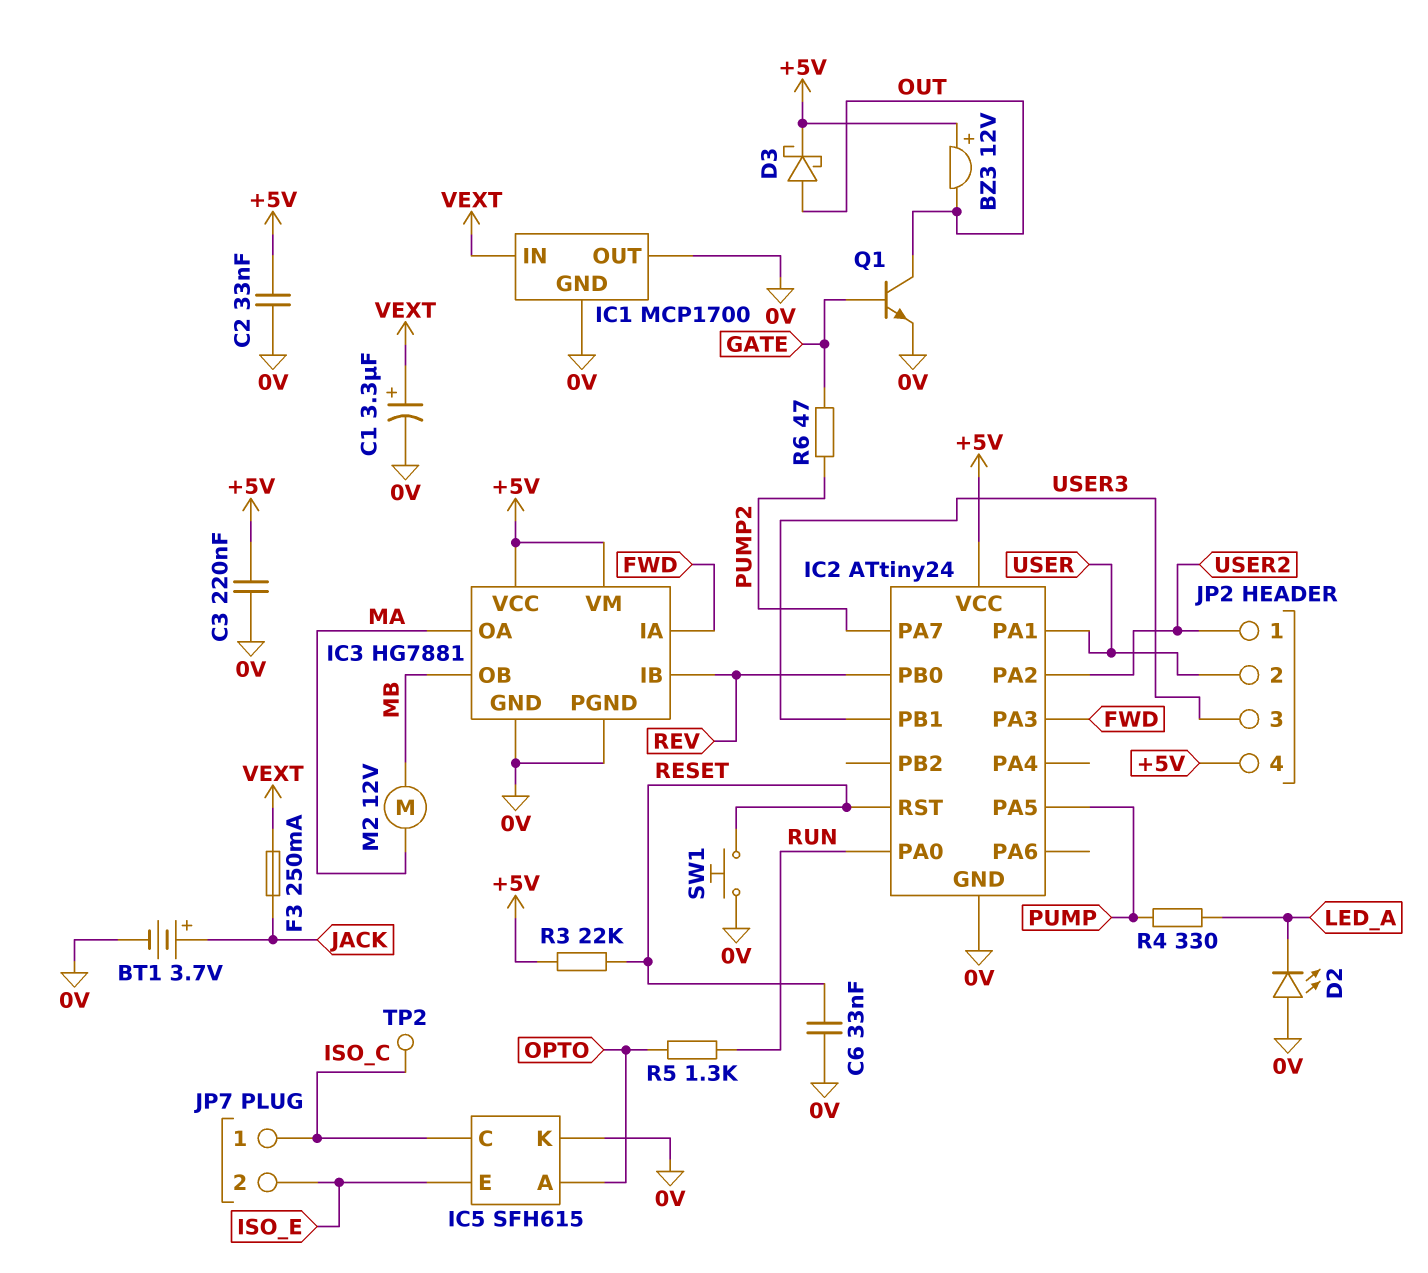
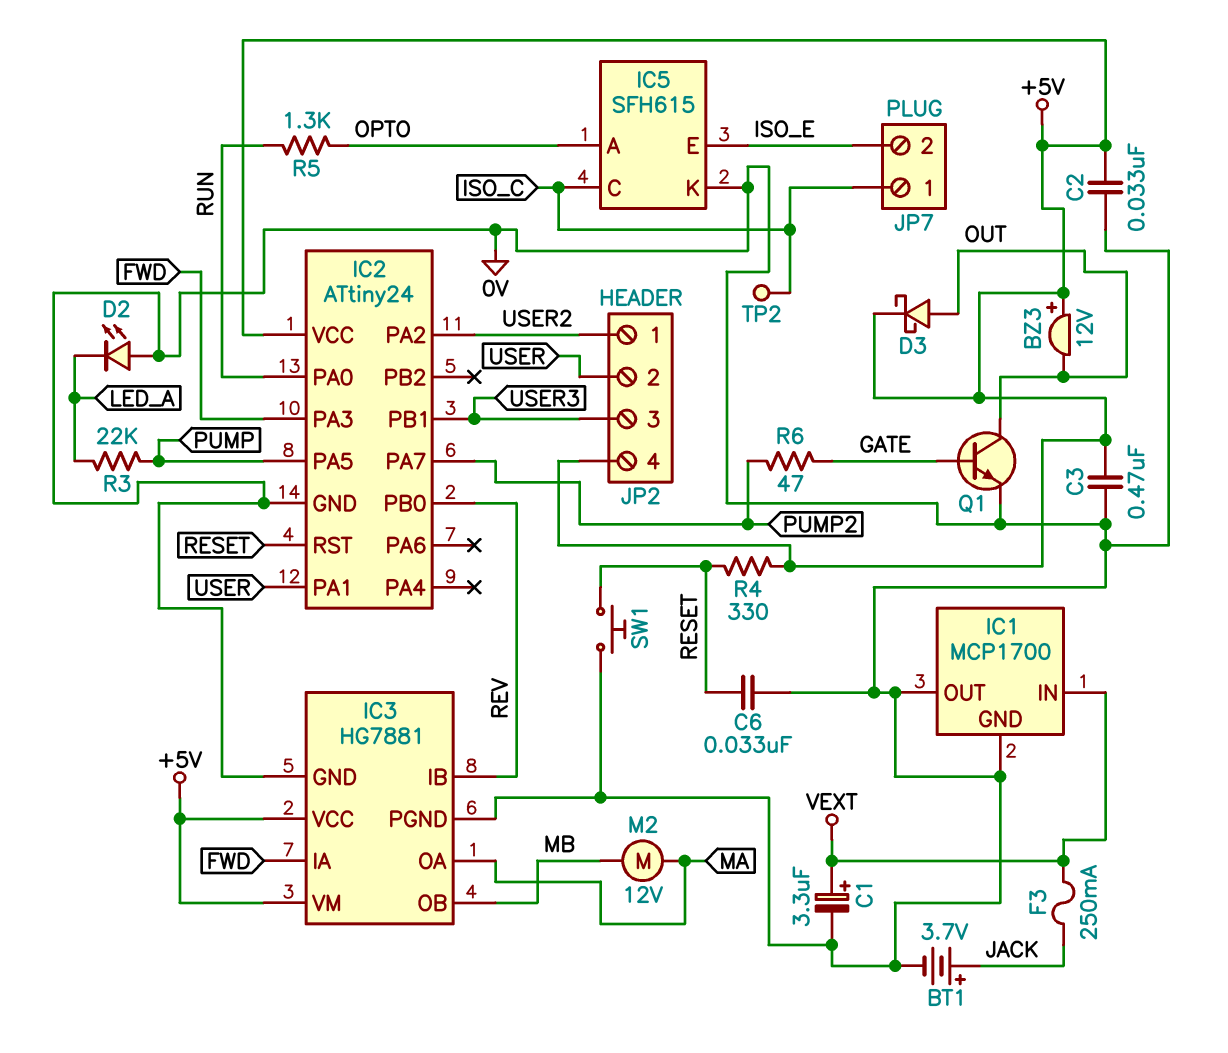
C3: 220nF (+5V, 0V) -> 470nF (+5V, 0V)
R3: 22k (+5V, RESET) -> 22k (LED_A, PUMP)
R4: 330 (LED_A, PUMP) -> 330 (+5V, RESET)

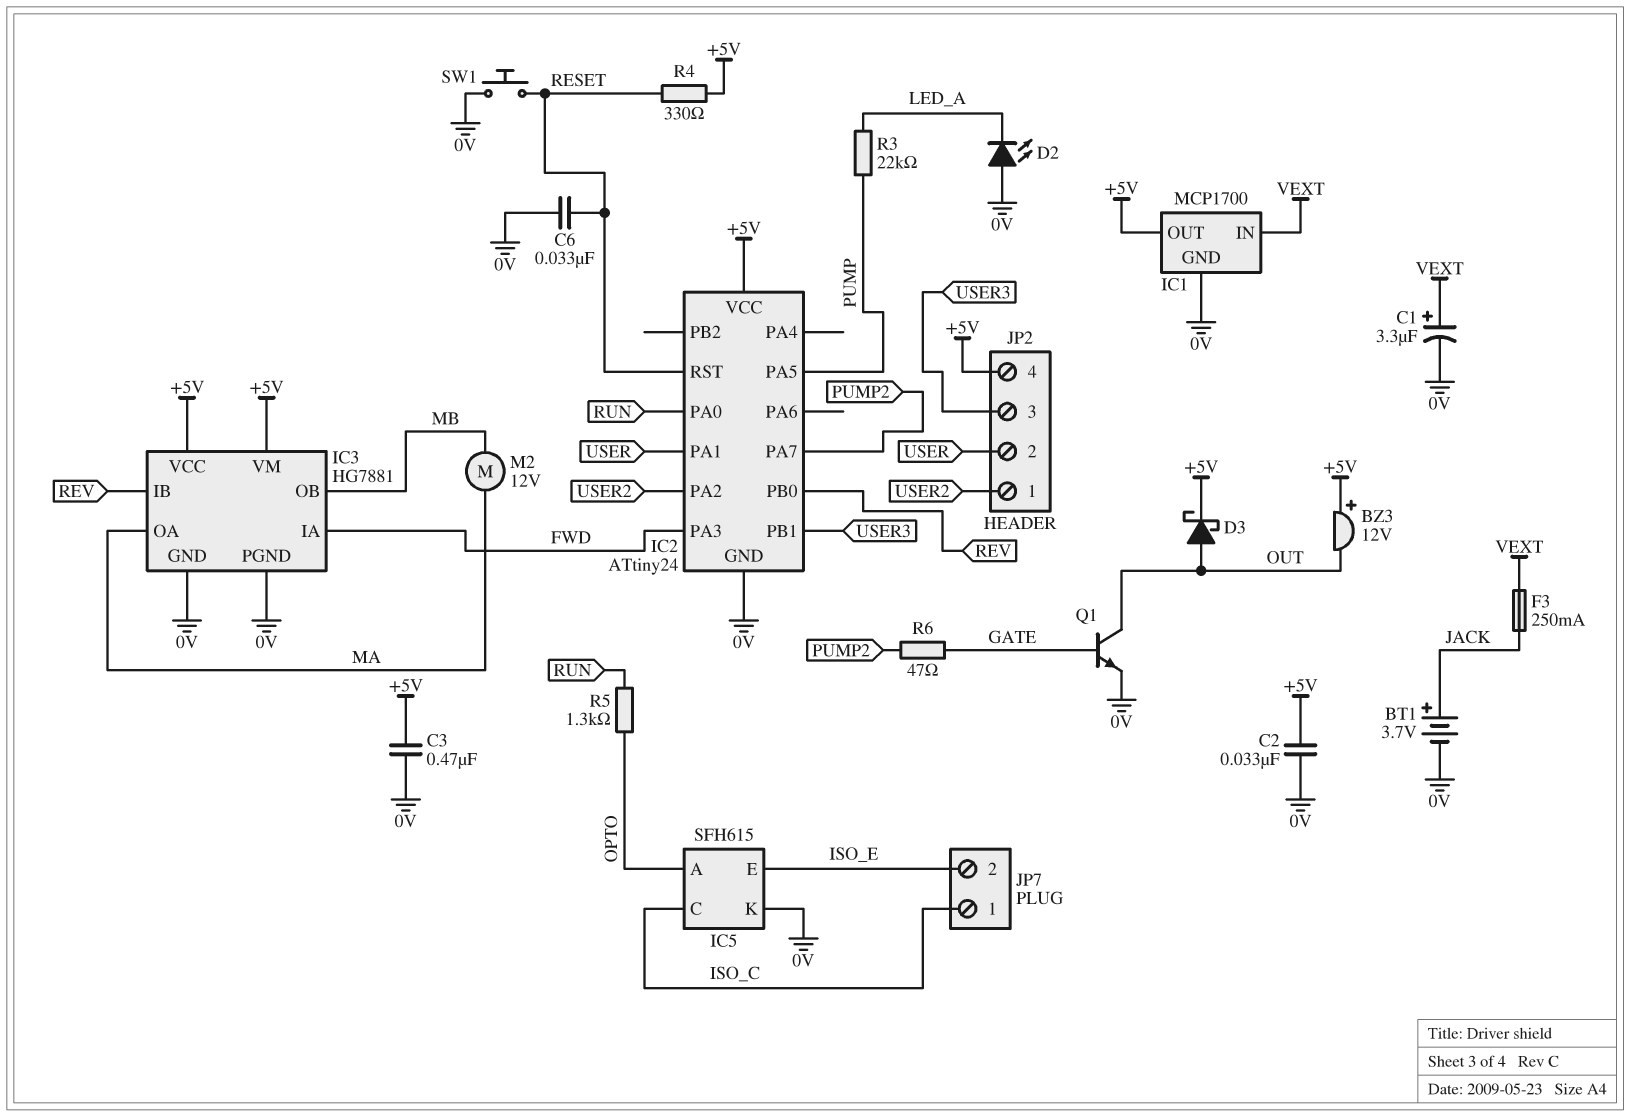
IC1 pin OUT: 0V -> +5V
TP2: test point (ISO_C) -> none

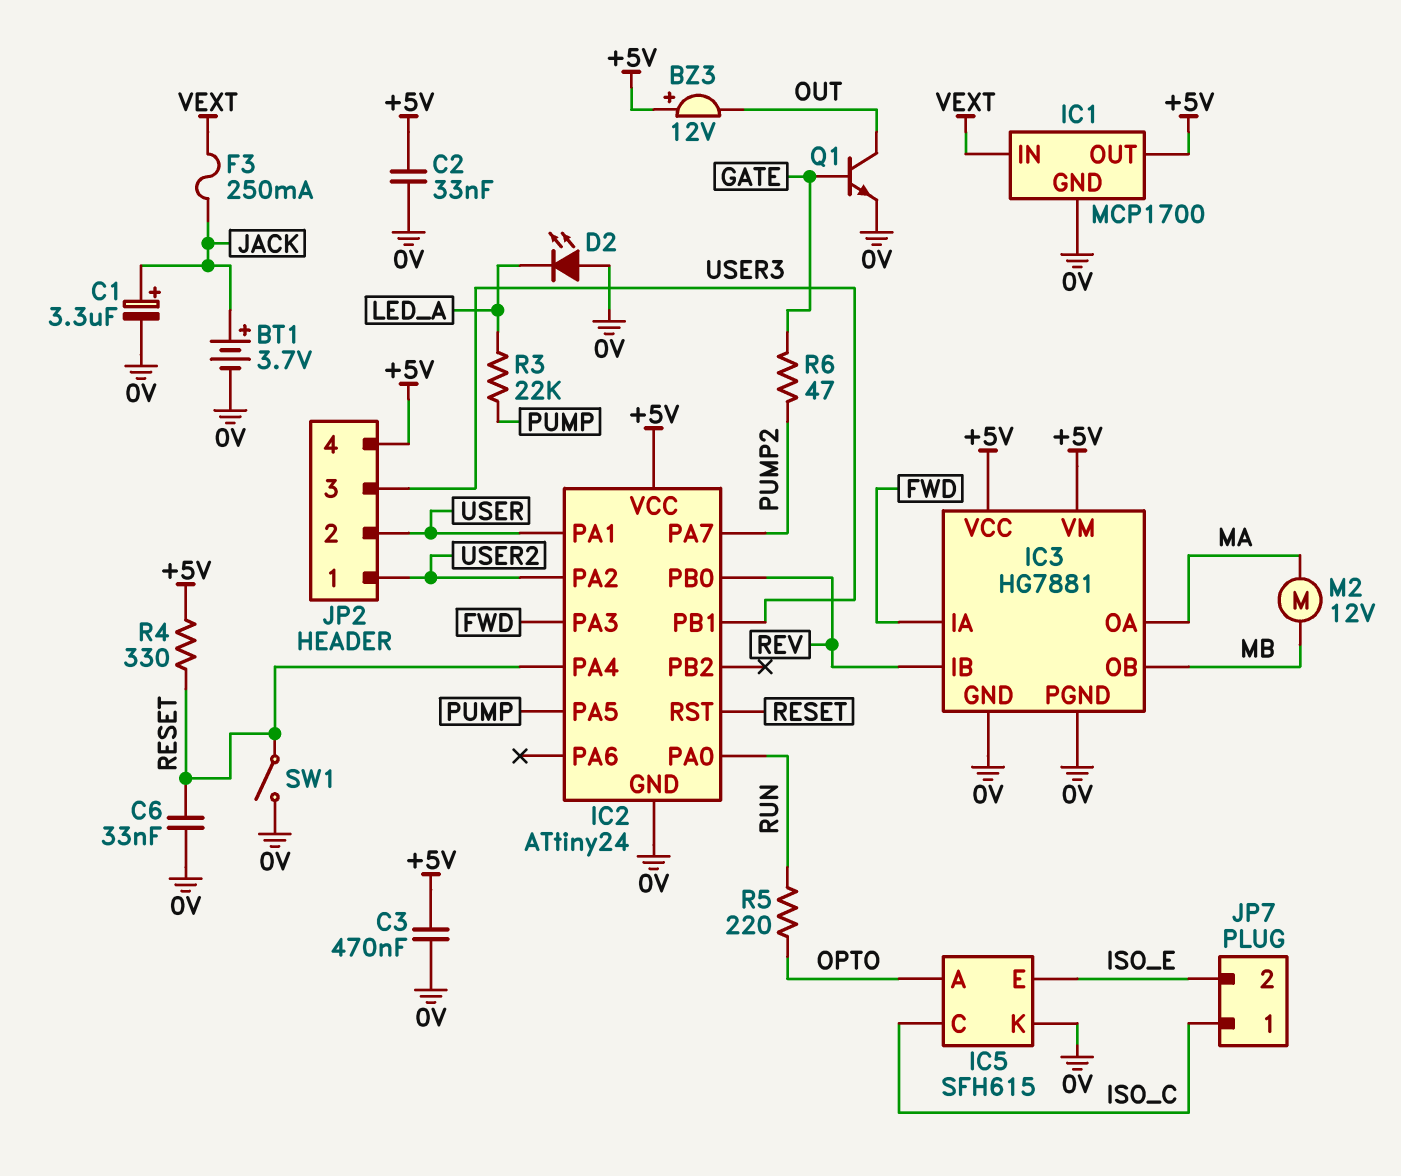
C1: 3.3uF (plus VEXT, minus 0V) -> 3.3uF (plus JACK, minus 0V)
D3: schottky (A OUT, K +5V) -> none
IC2 pin PA4: none -> RESET
R5: 1.3k (OPTO, RUN) -> 220 (OPTO, RUN)
SW1: button (0V, RESET) -> switch (0V, RESET)

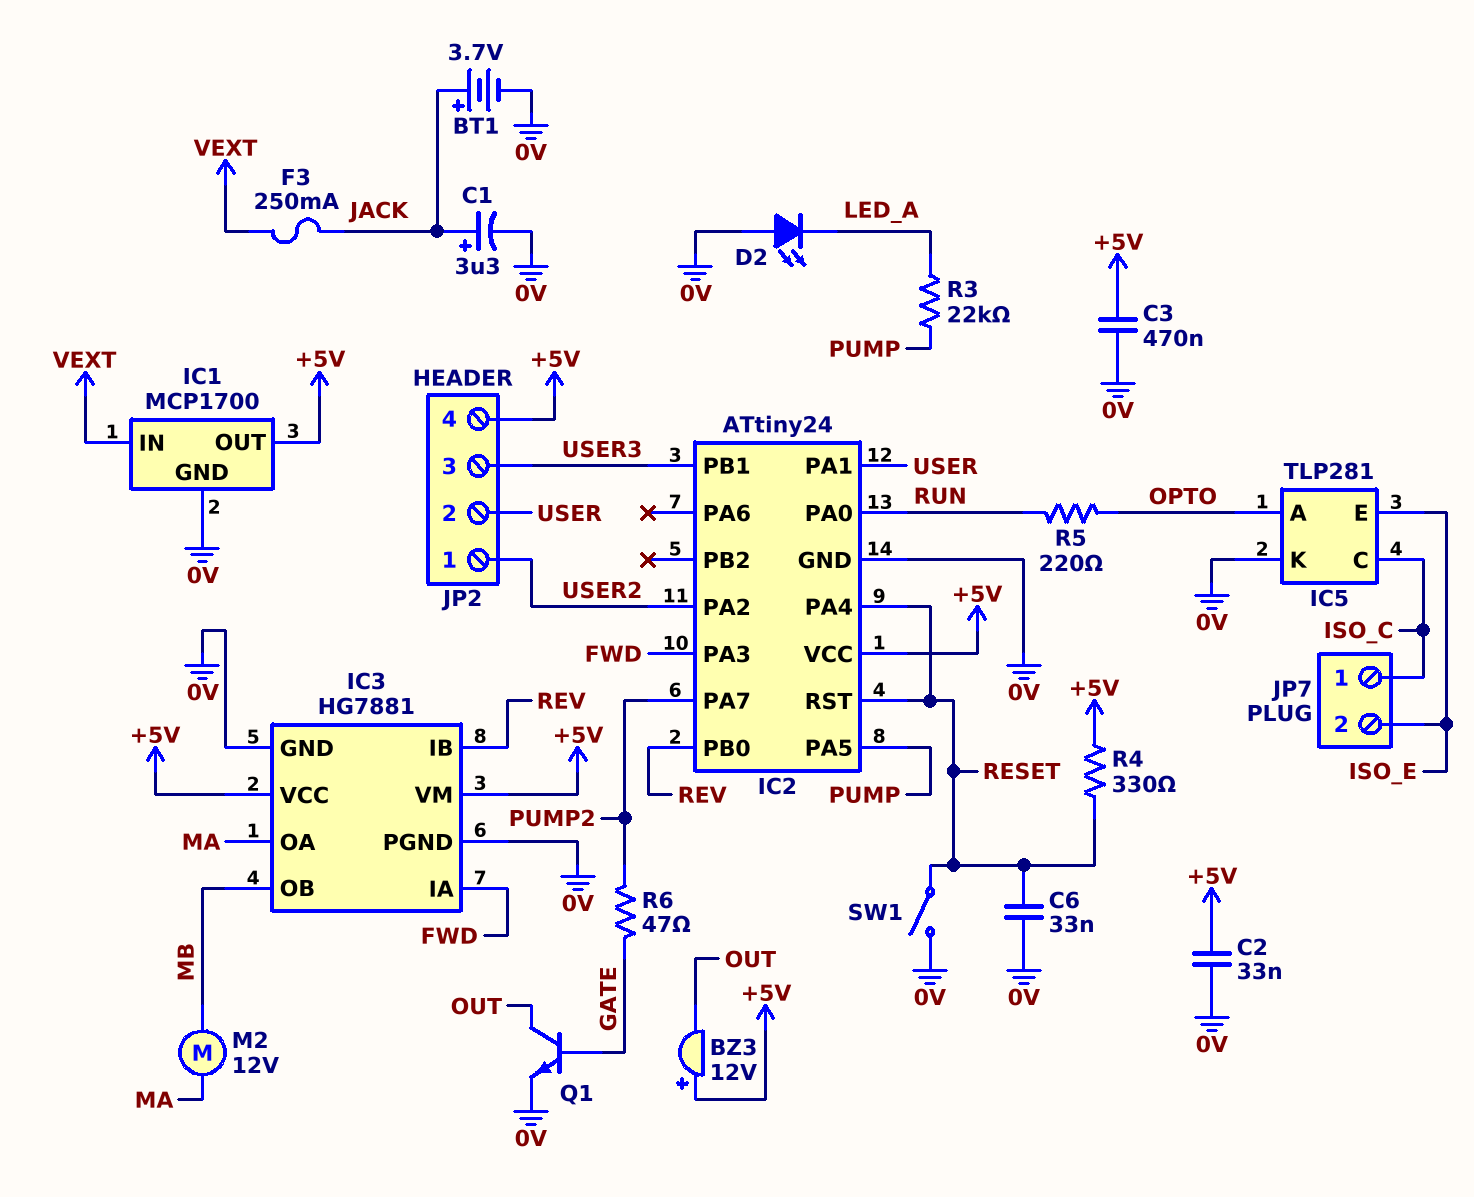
IC5: SFH615 -> TLP281

